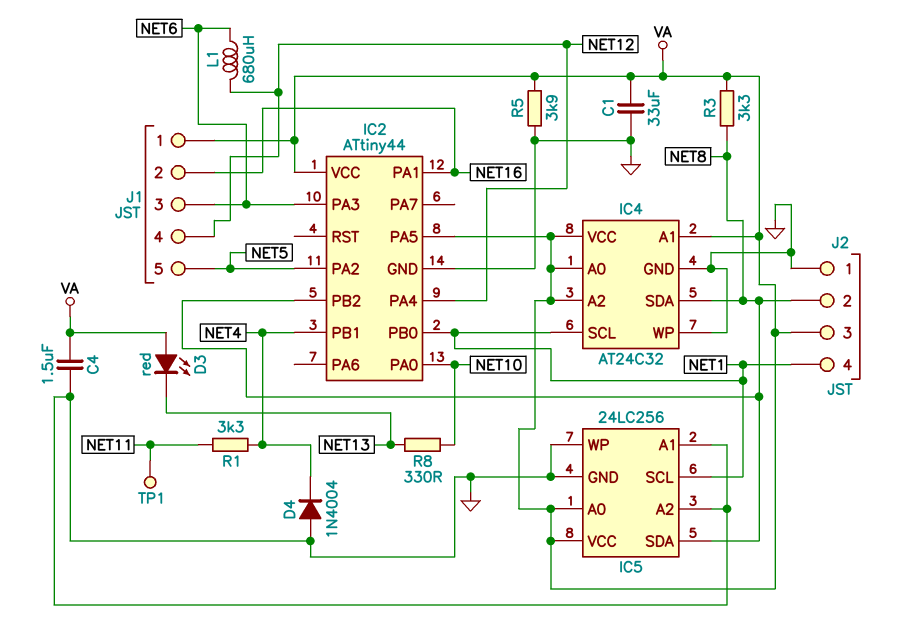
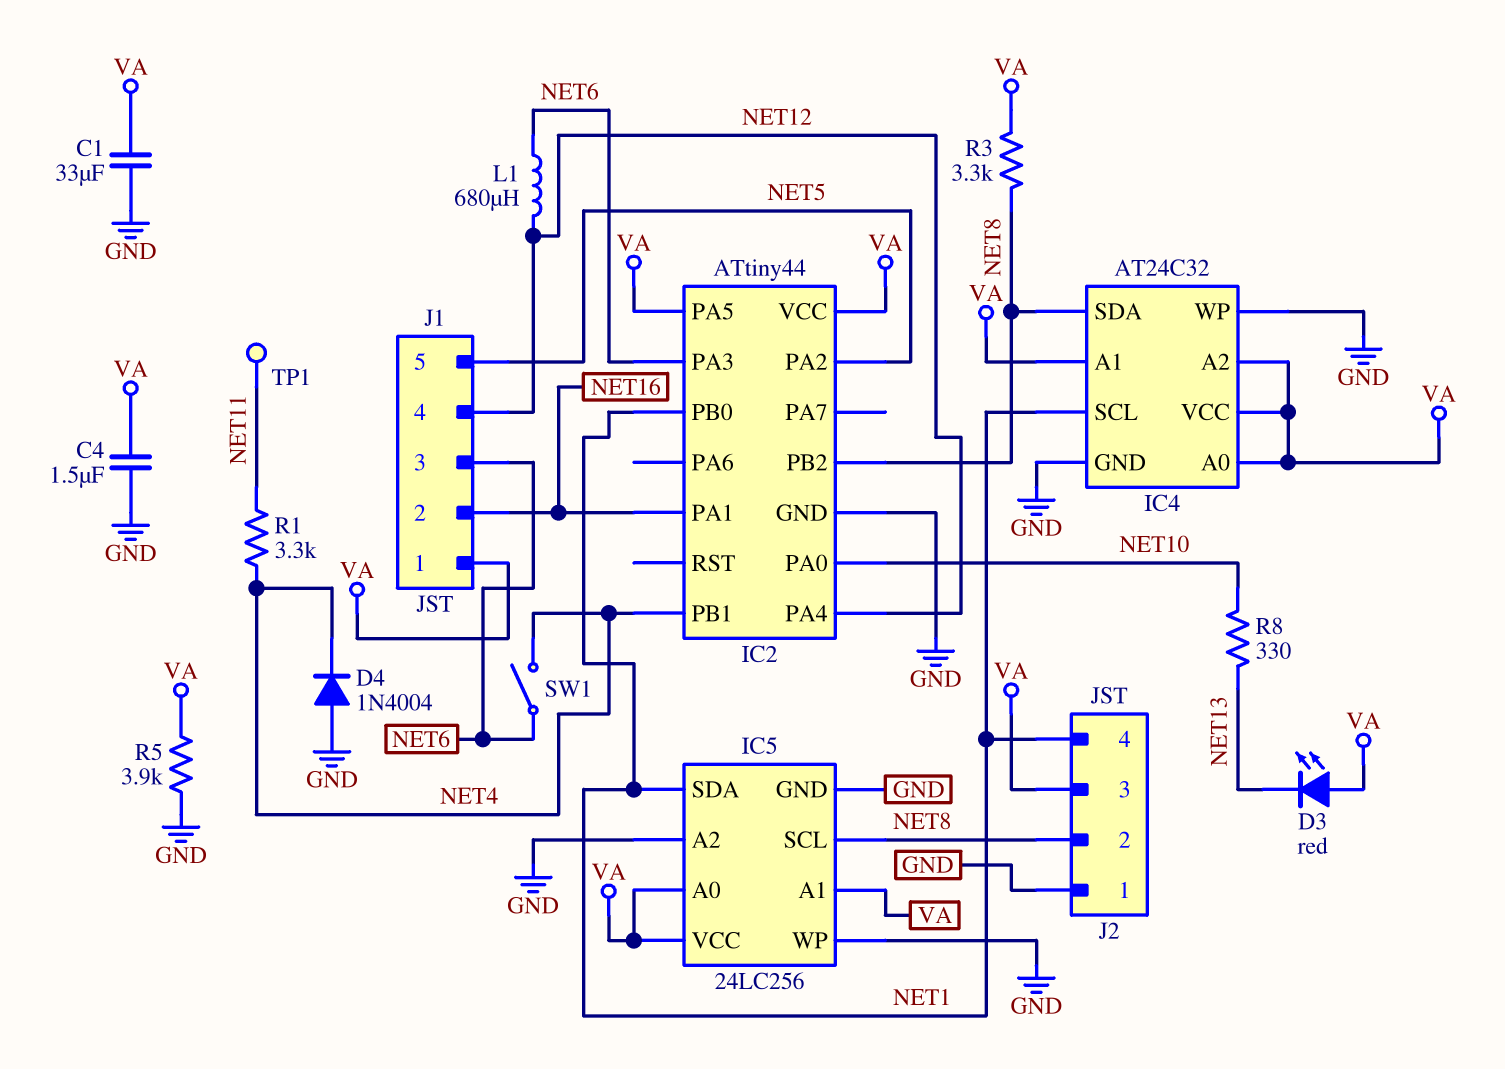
IC5 pin A1: GND -> VA
IC5 pin SCL: NET1 -> NET8
IC5 pin SDA: NET8 -> NET1
SW1: none -> switch (NET4, NET6)

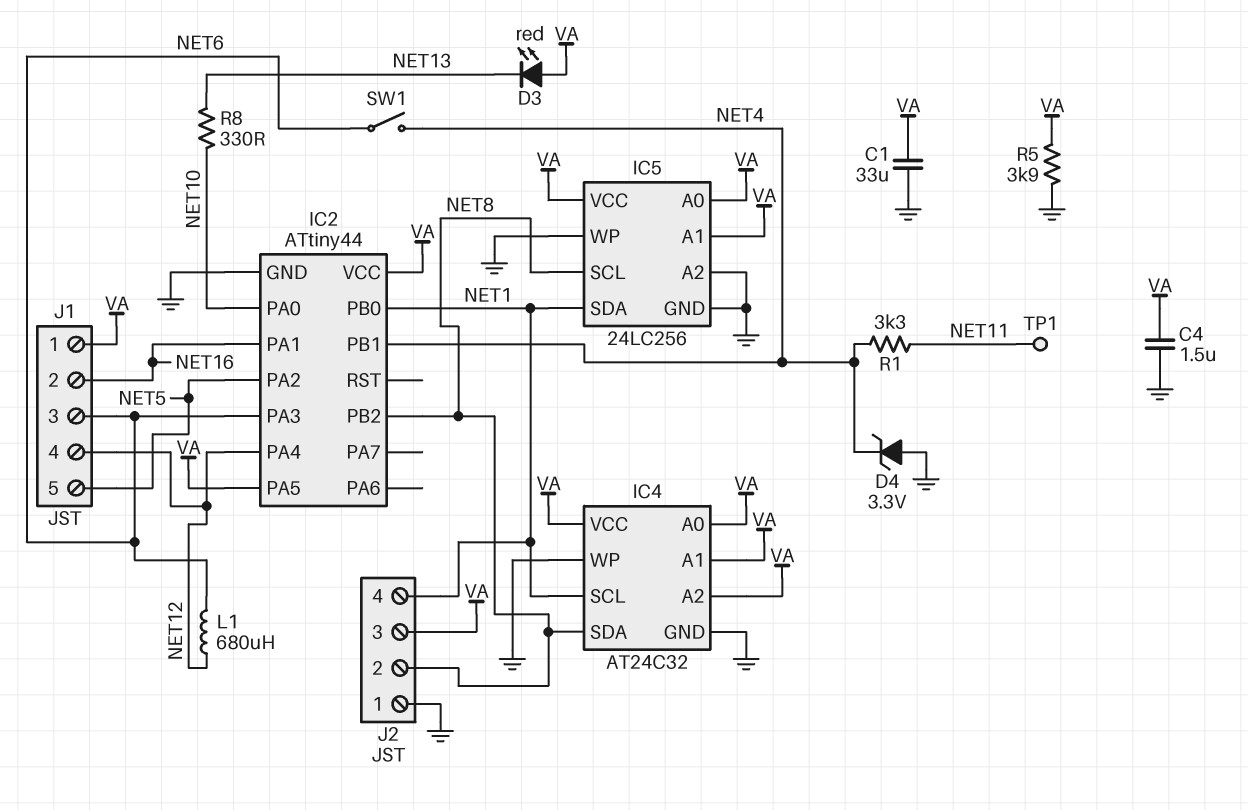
D4: diode 1N4004 (A GND, K NET4) -> zener 3.3V (A GND, K NET4)
R3: 3.3k (NET8, VA) -> none

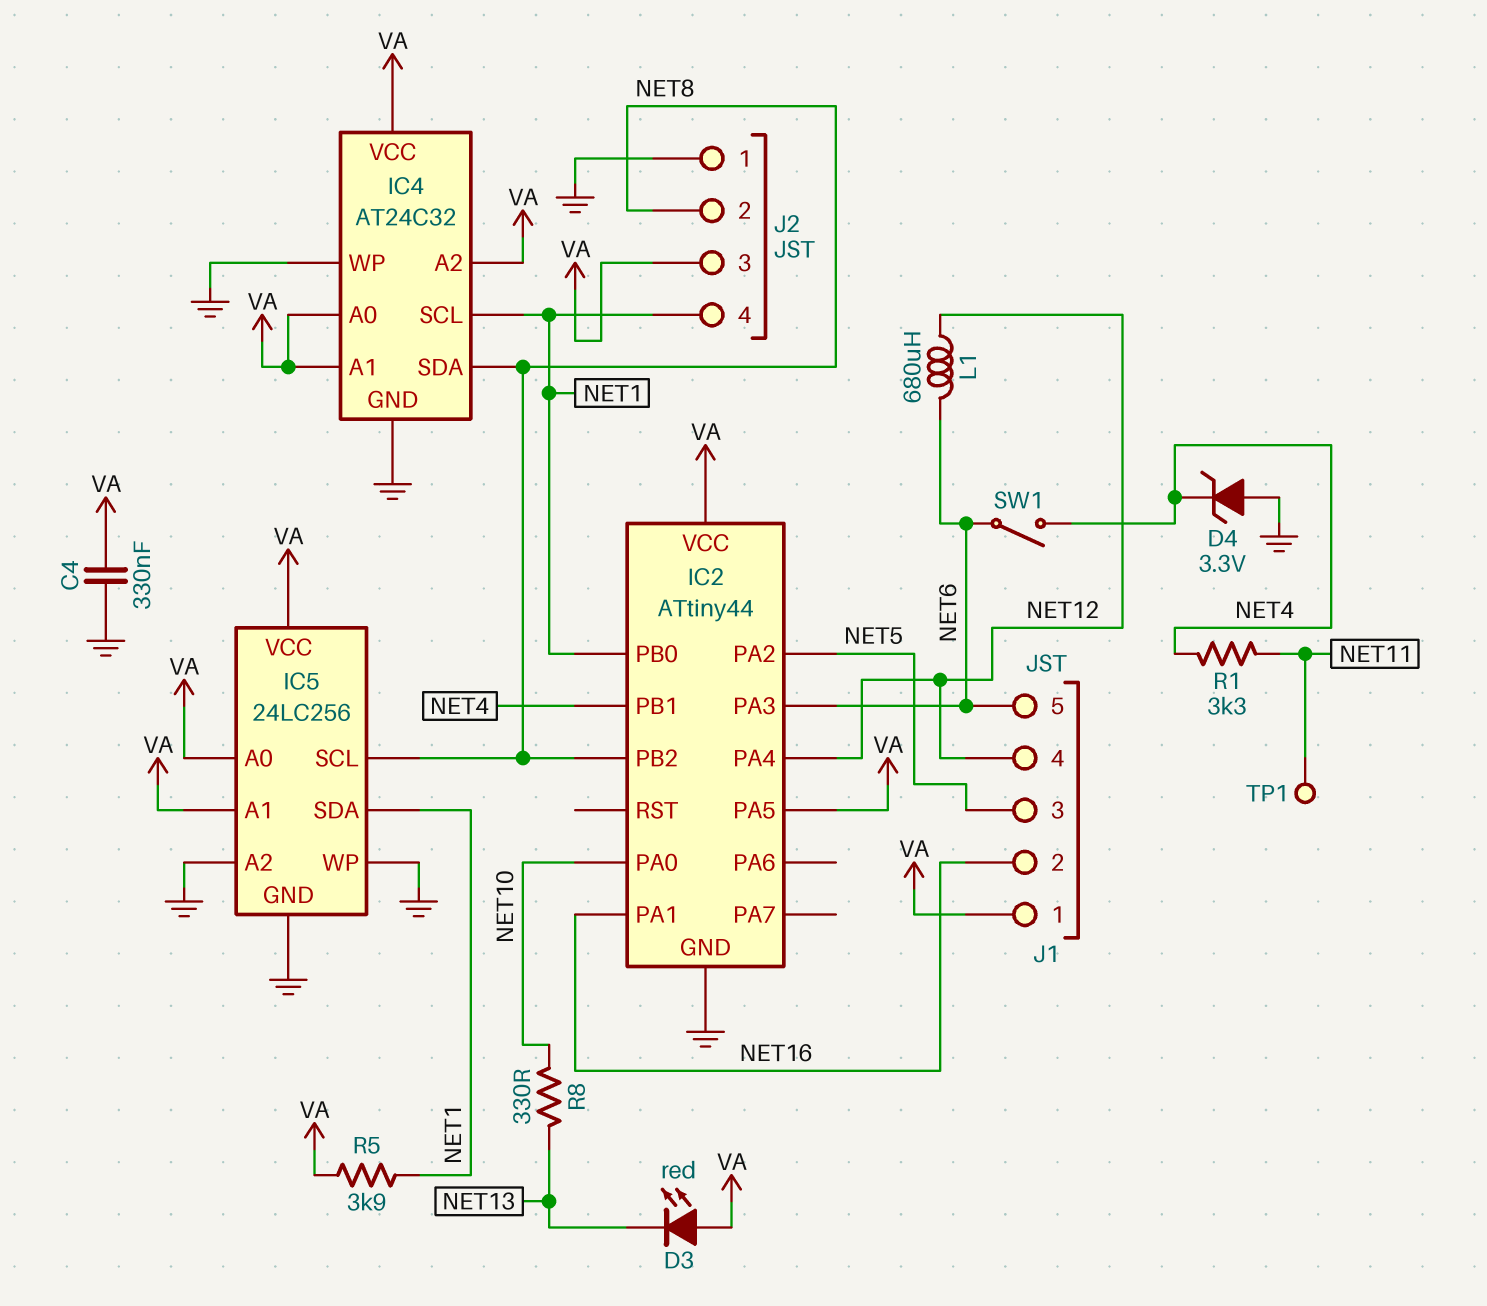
C1: 33uF (GND, VA) -> none
C4: 1.5uF (GND, VA) -> 330nF (GND, VA)
J1 pin 3: NET6 -> NET5
J1 pin 5: NET5 -> NET6
R5: 3.9k (GND, VA) -> 3.9k (NET1, VA)

